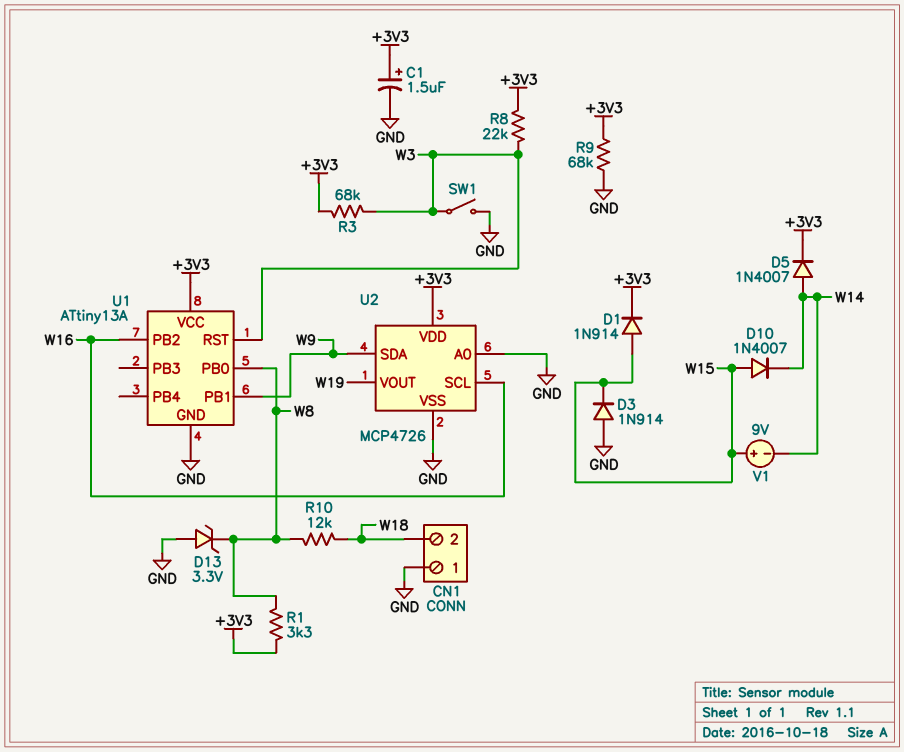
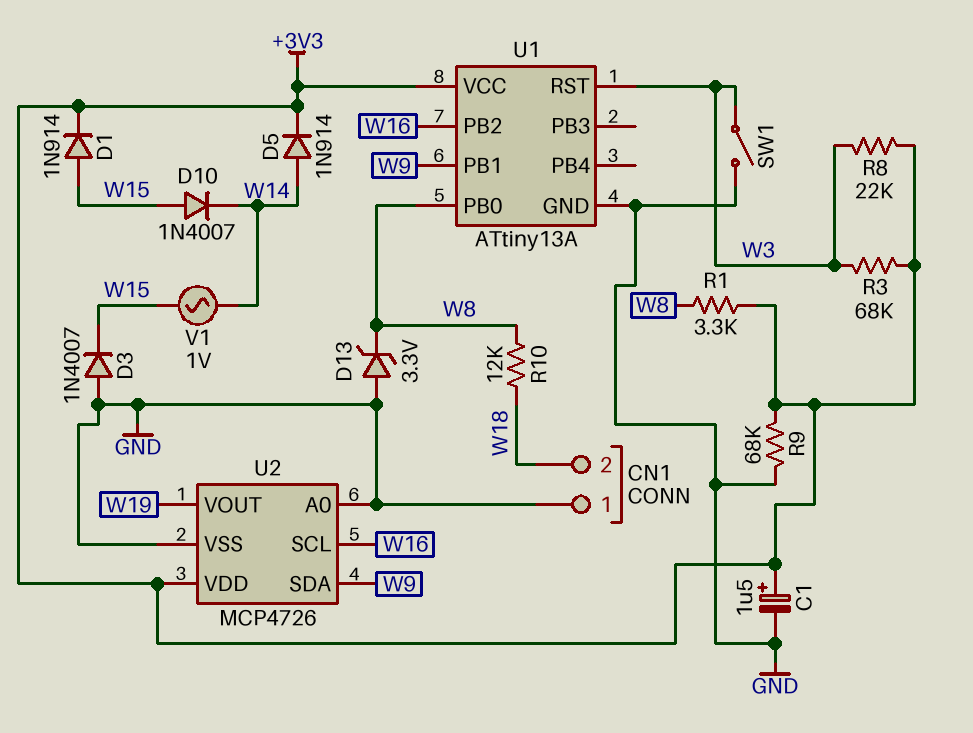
D3: diode 1N914 (A GND, K W15) -> diode 1N4007 (A GND, K W15)
D5: diode 1N4007 (A W14, K +3V3) -> diode 1N914 (A W14, K +3V3)
V1: 9V (plus W15, minus W14) -> AC 1V (W14, W15)

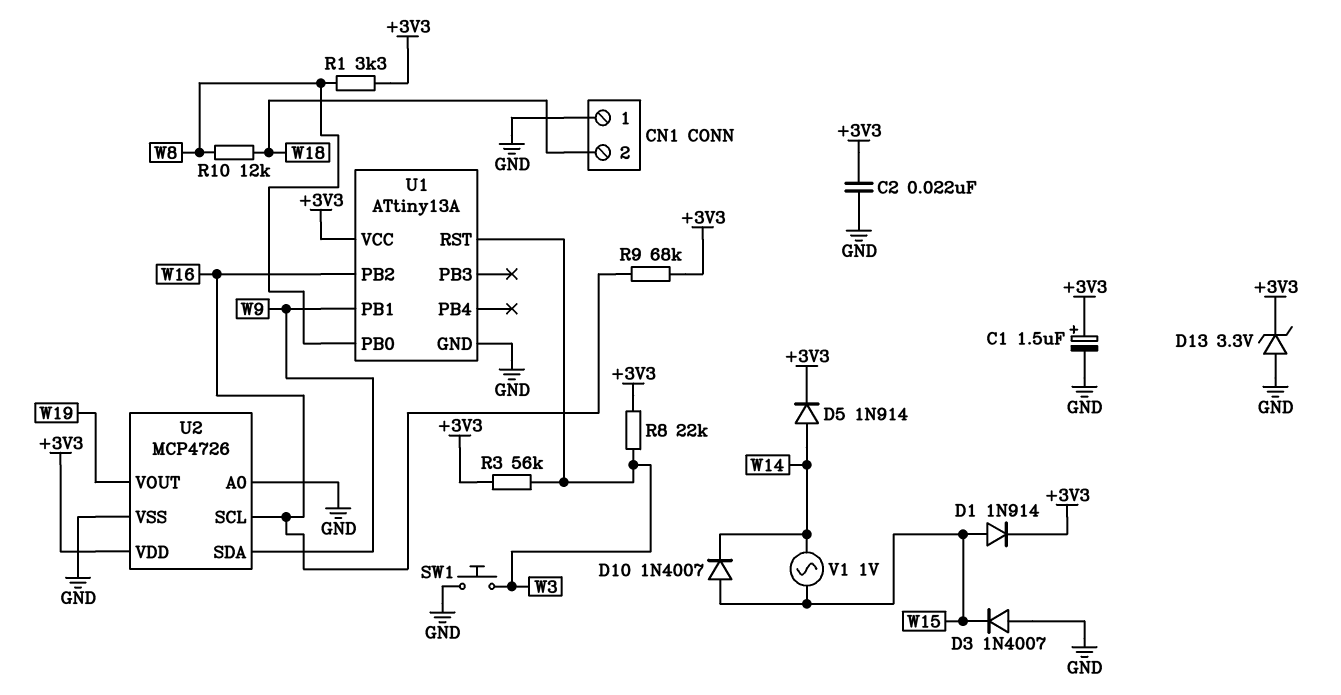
C2: none -> 22nF (+3V3, GND)
D13: zener 3.3V (A GND, K W8) -> zener 3.3V (A GND, K +3V3)
R3: 68k (+3V3, W3) -> 56k (+3V3, W3)
R9: 68k (+3V3, GND) -> 68k (+3V3, W16)
SW1: switch (GND, W3) -> button (GND, W3)

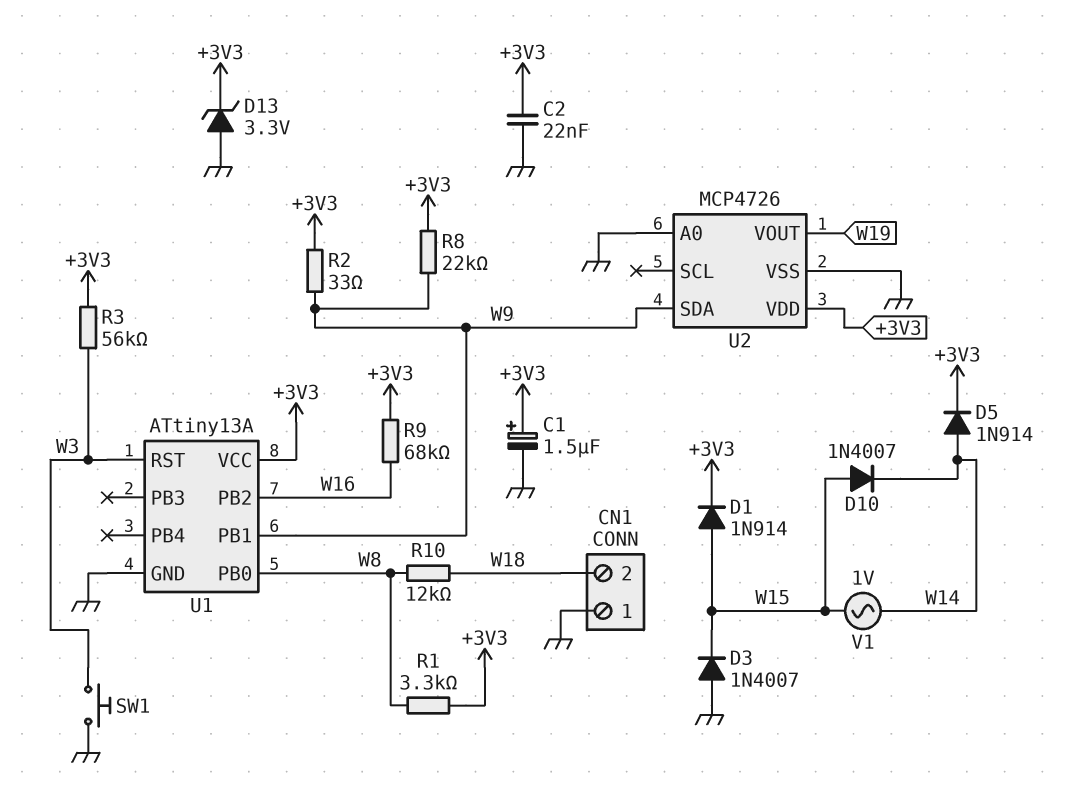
R2: none -> 33 (+3V3, W9)
R8: 22k (+3V3, W3) -> 22k (+3V3, W9)
U2 pin SCL: W16 -> none

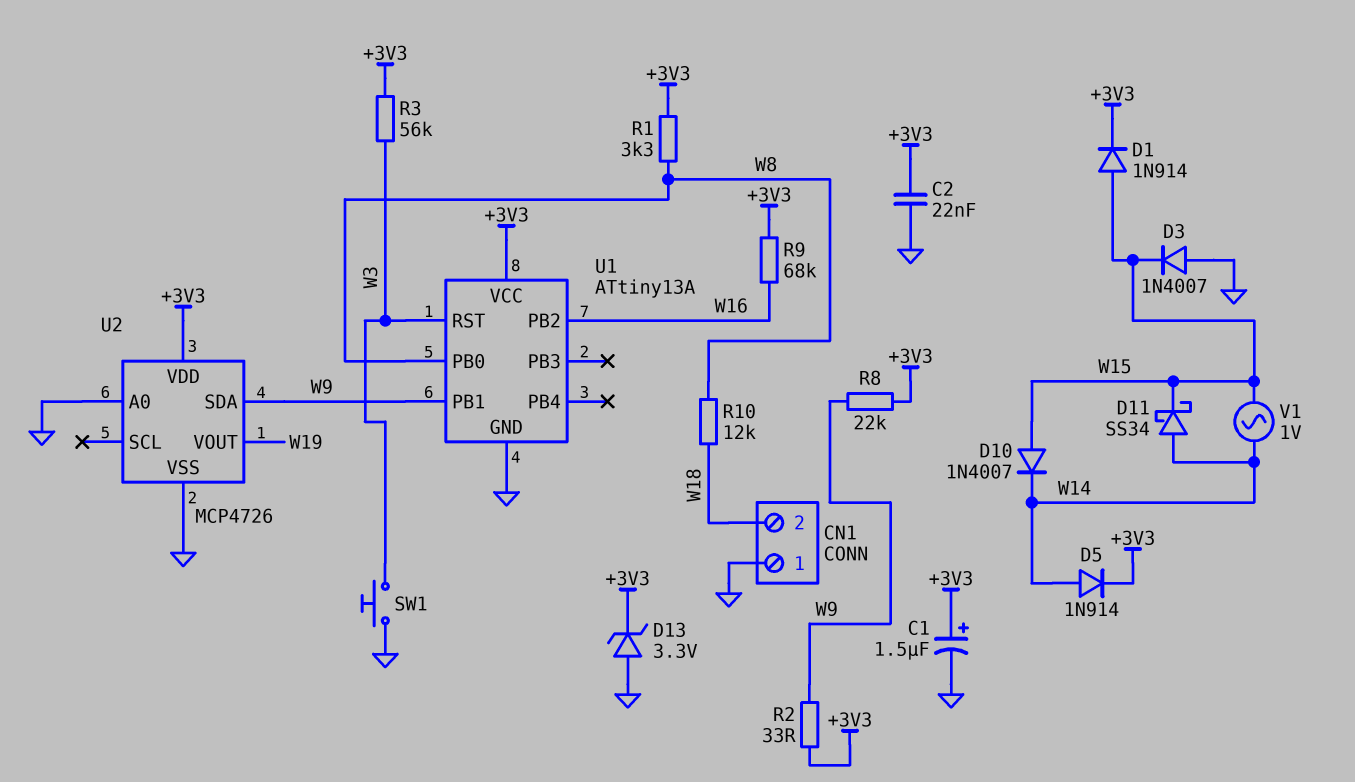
D11: none -> schottky SS34 (A W14, K W15)

